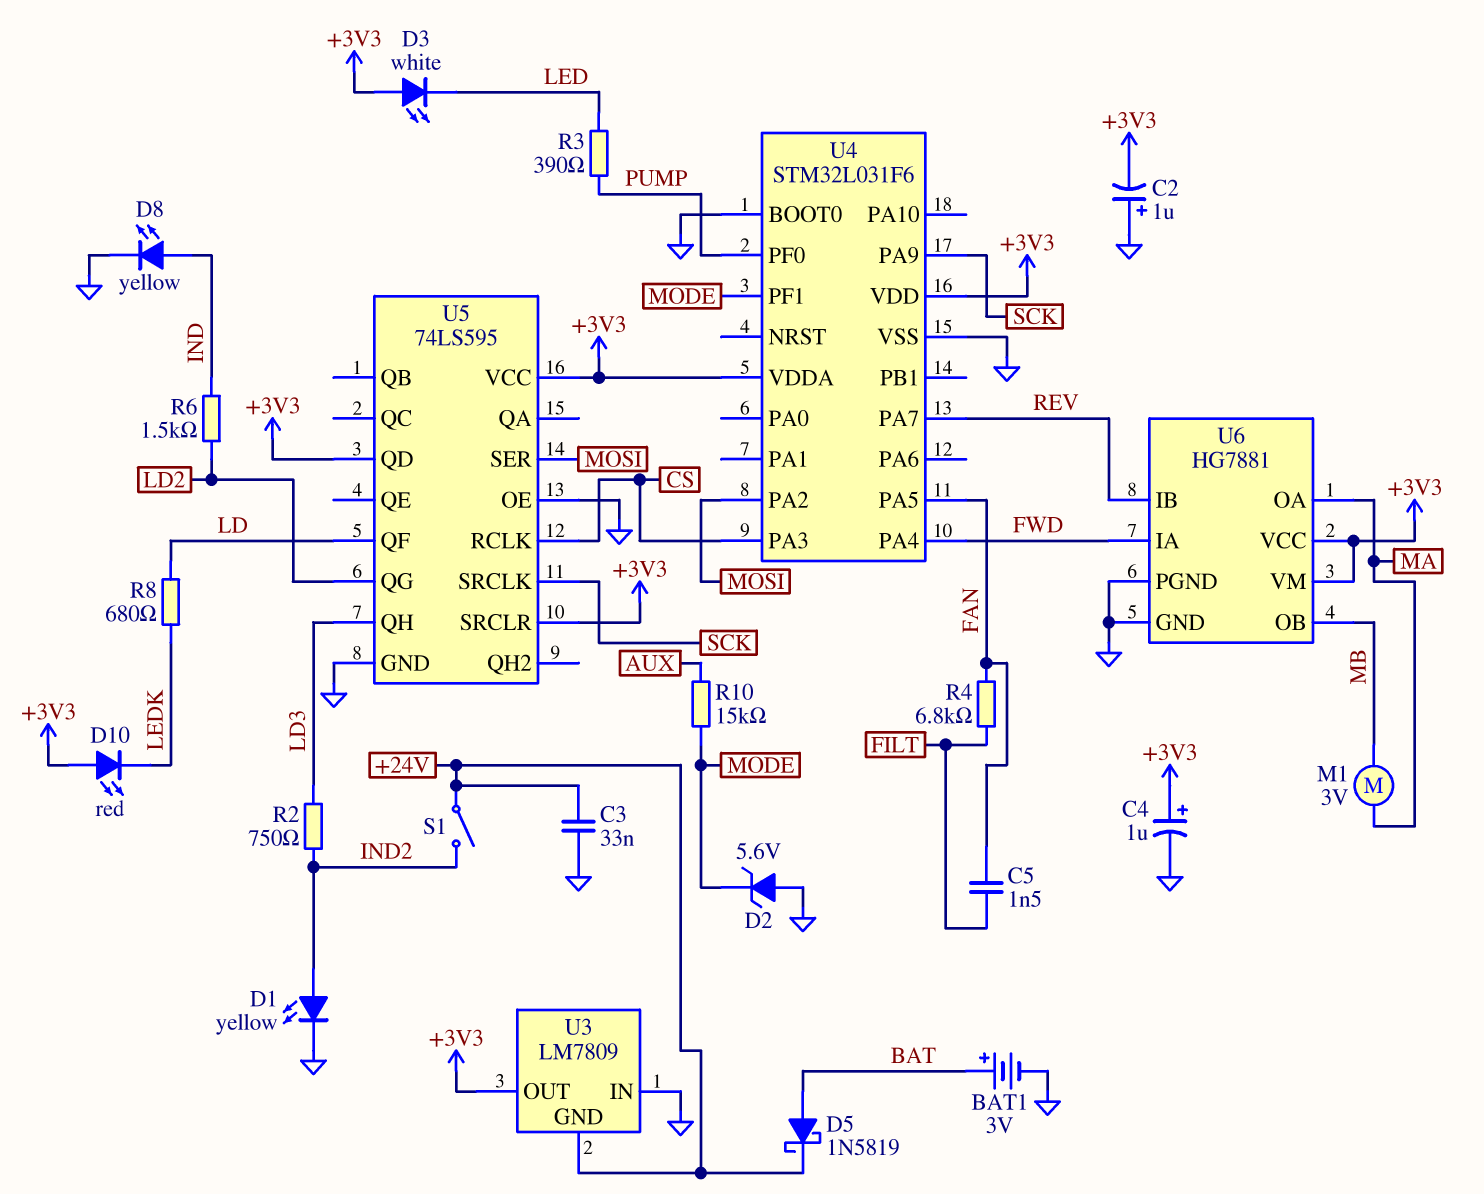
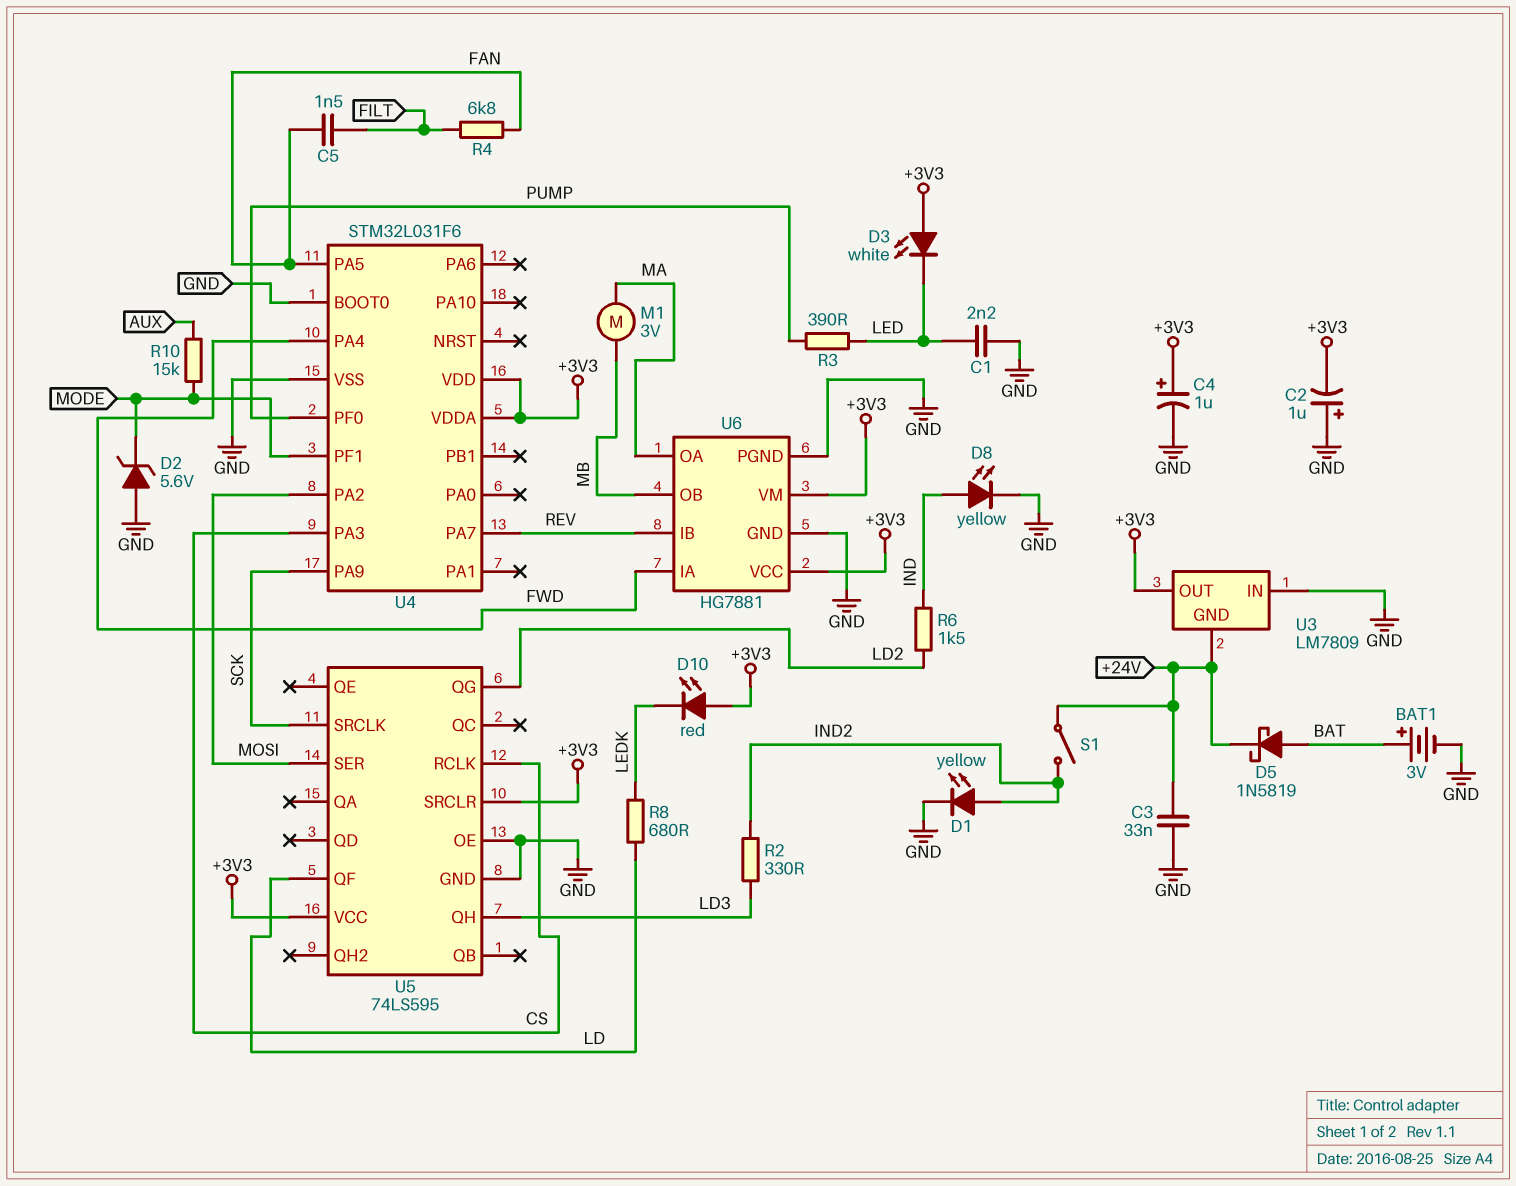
C1: none -> 2.2nF (GND, LED)
R2: 750 (IND2, LD3) -> 330 (IND2, LD3)
U5 pin QD: +3V3 -> none

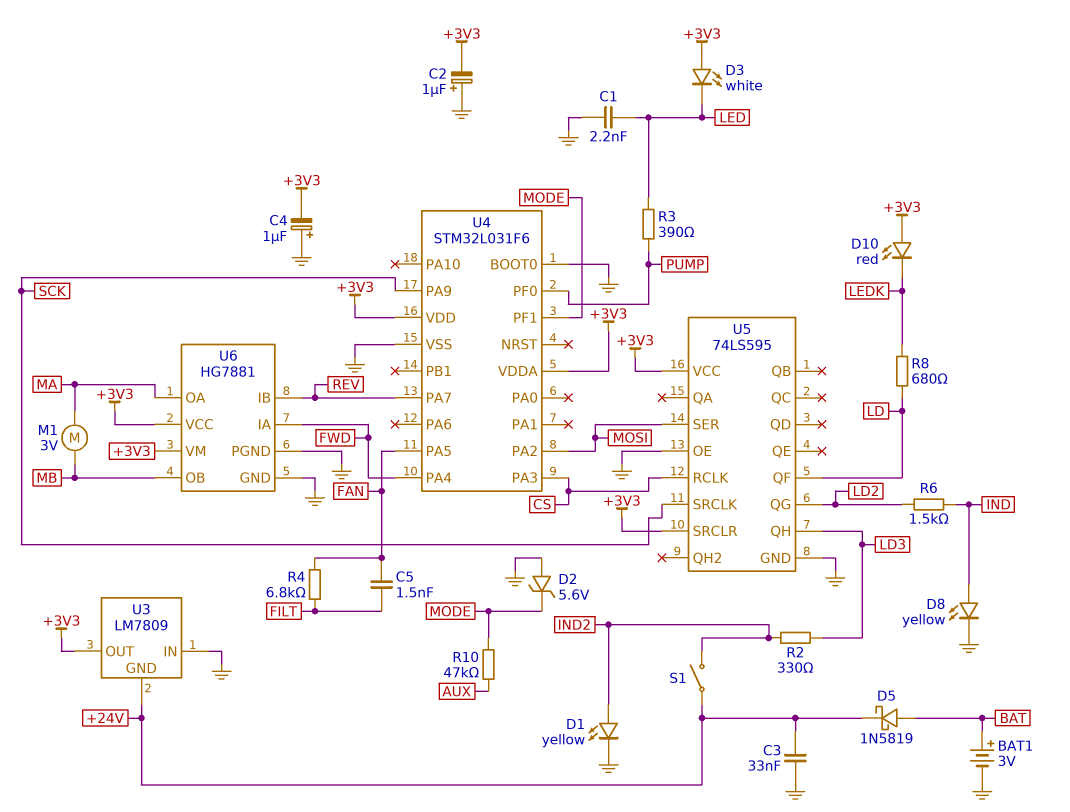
C4: 1uF (plus +3V3, minus GND) -> 1uF (plus GND, minus +3V3)
R10: 15k (AUX, MODE) -> 47k (AUX, MODE)

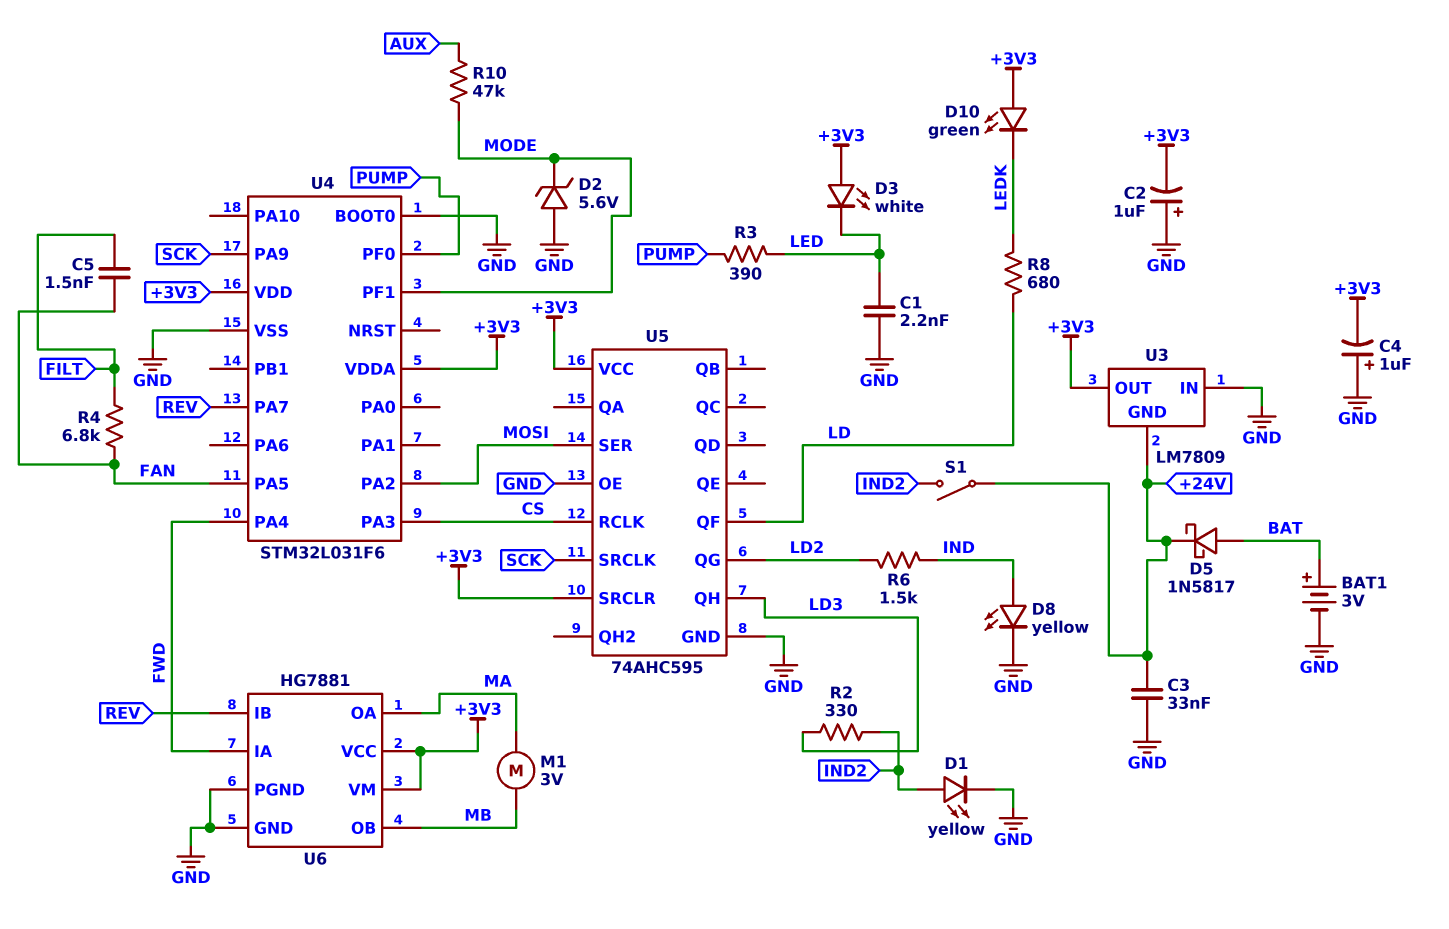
D5: schottky 1N5819 (A BAT, K +24V) -> schottky 1N5817 (A BAT, K +24V)
D10: LED red (A +3V3, K LEDK) -> LED green (A +3V3, K LEDK)
U5: 74LS595 -> 74AHC595

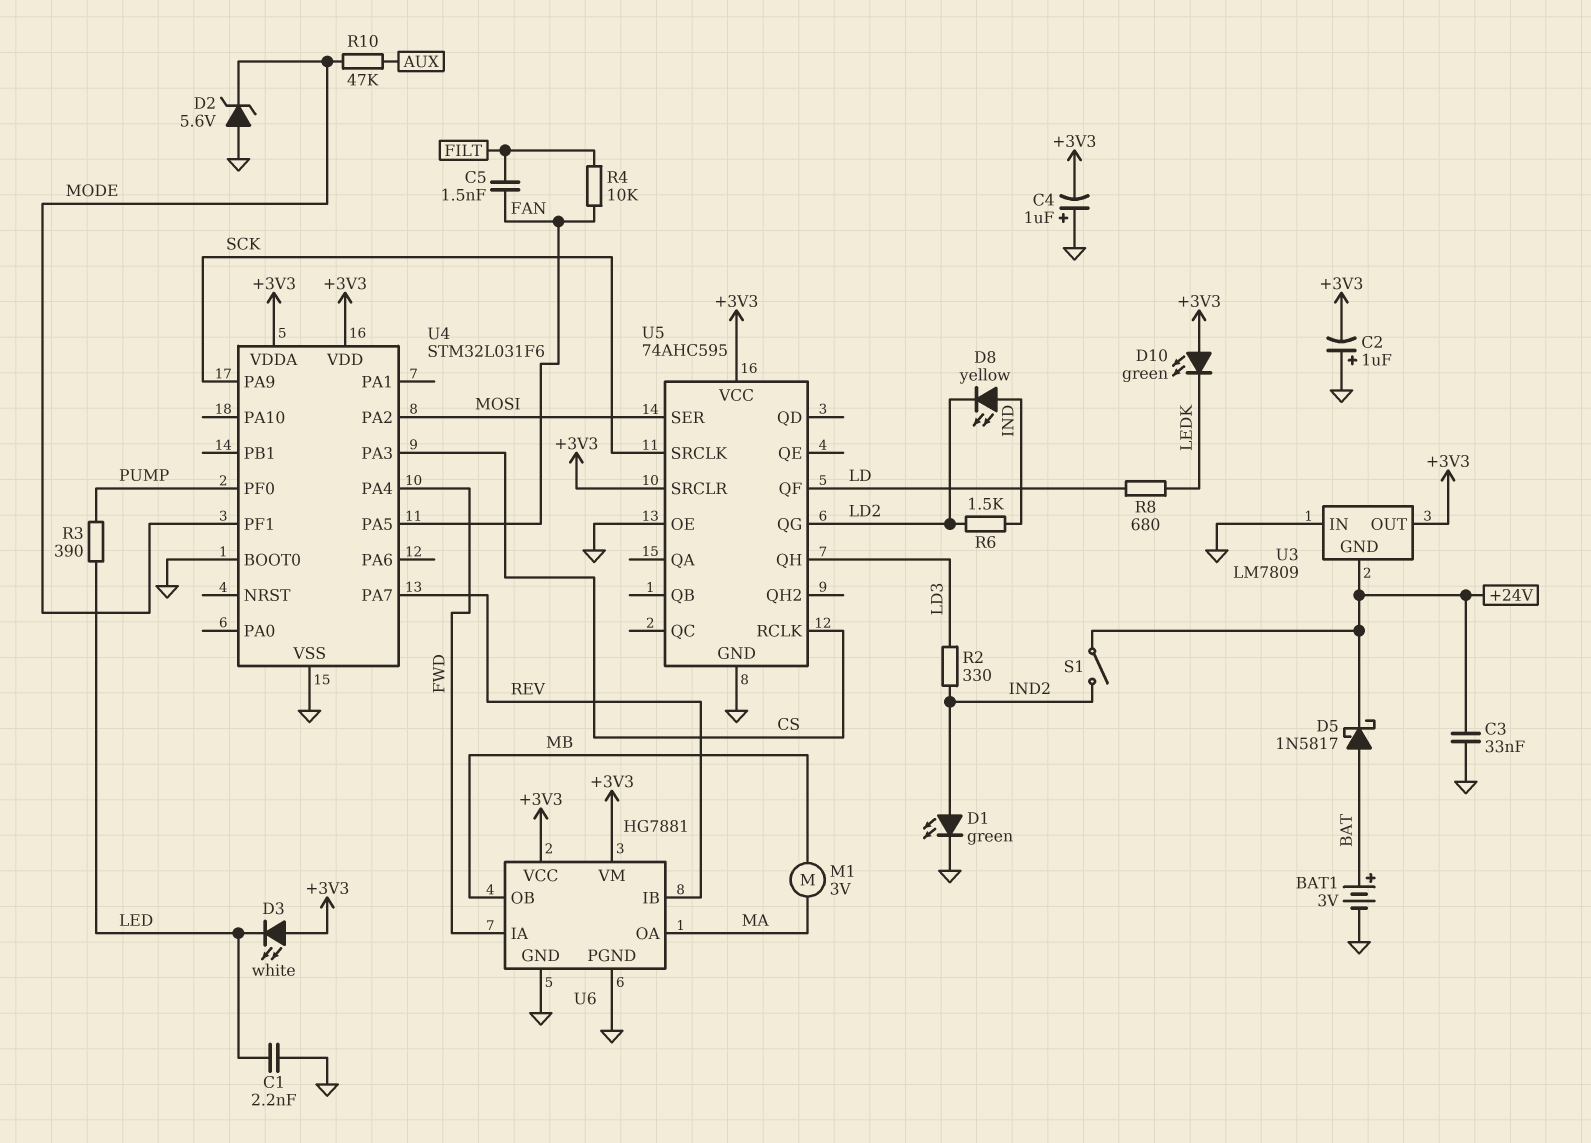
D1: LED yellow (A IND2, K GND) -> LED green (A IND2, K GND)
D8: LED yellow (A IND, K GND) -> LED yellow (A IND, K LD2)
R4: 6.8k (FAN, FILT) -> 10k (FAN, FILT)

